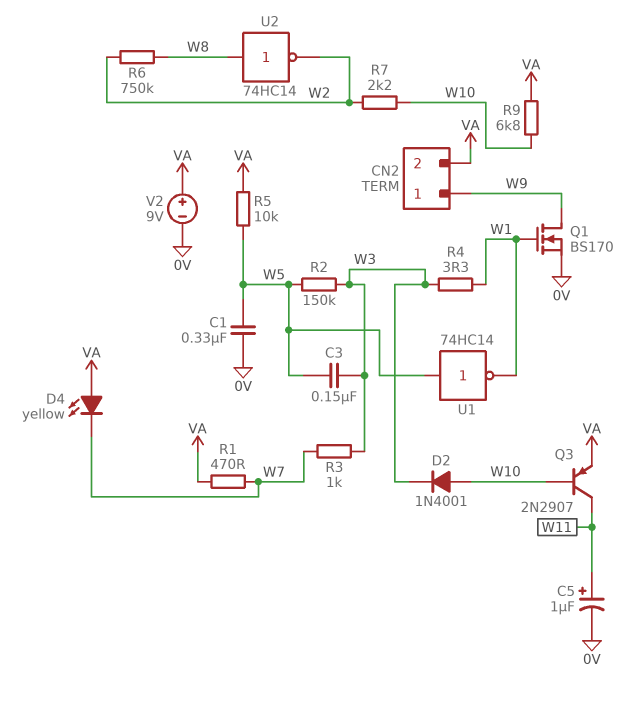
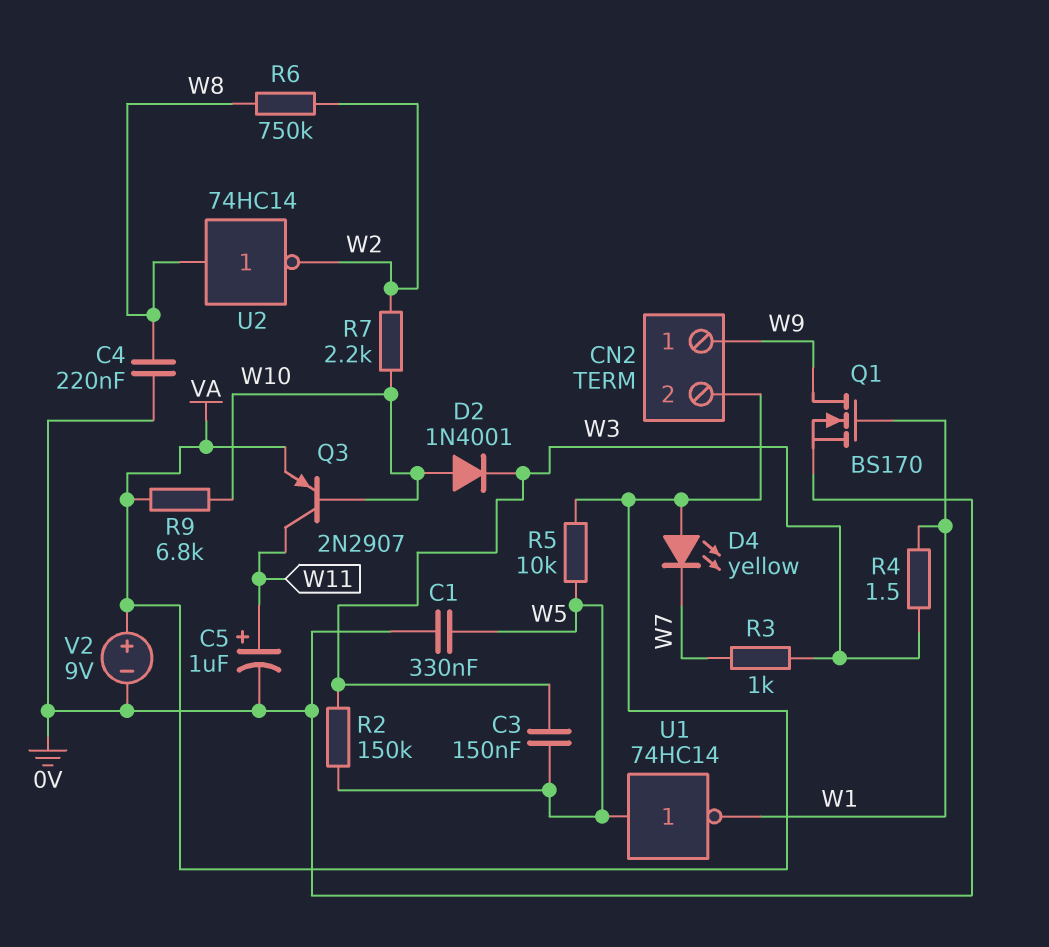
C4: none -> 220nF (0V, W8)
R1: 470 (VA, W7) -> none
R4: 3.3 (W1, W3) -> 1.5 (W1, W3)

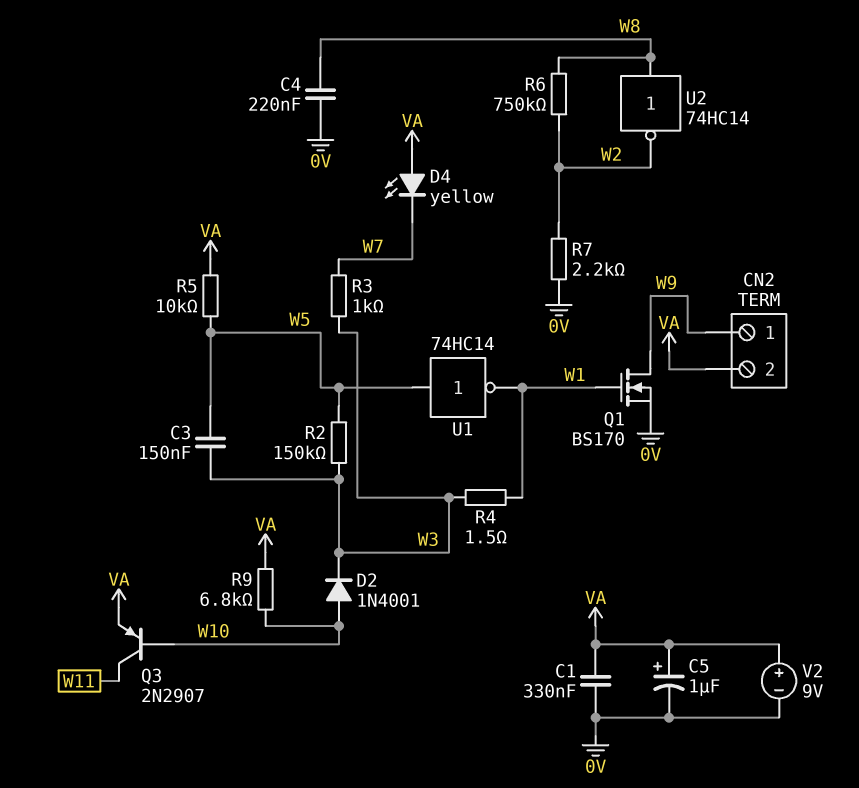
C1: 330nF (0V, W5) -> 330nF (0V, VA)
C5: 1uF (plus W11, minus 0V) -> 1uF (plus VA, minus 0V)
R7: 2.2k (W2, W10) -> 2.2k (0V, W2)

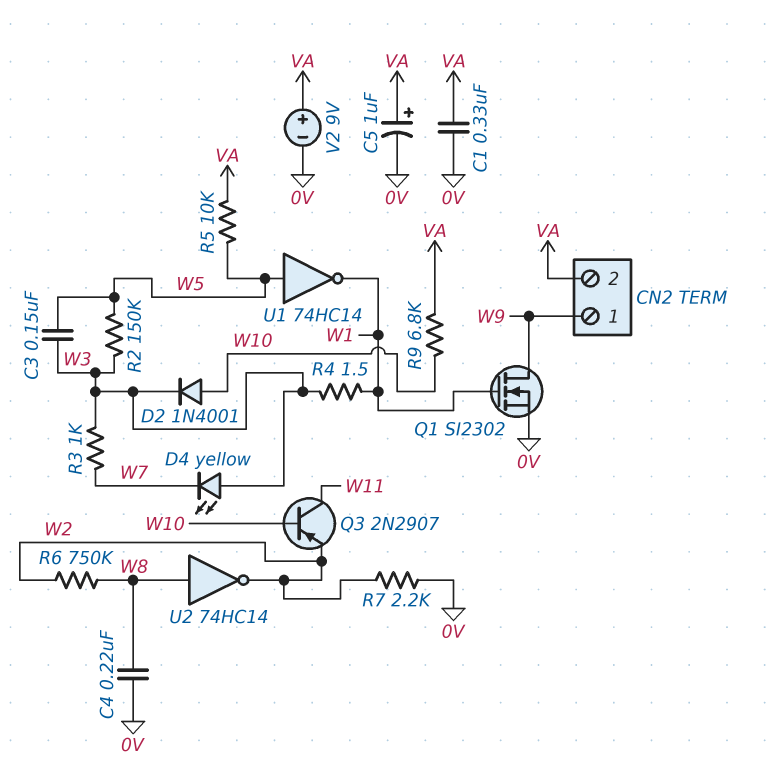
D4: LED yellow (A VA, K W7) -> LED yellow (A W3, K W7)
Q1: NMOS BS170 (G W1, D W9, S 0V) -> NMOS SI2302 (G W1, D W9, S 0V)
Q3: PNP 2N2907 (B W10, C W11, E VA) -> PNP 2N2907 (B W10, C W11, E W2)

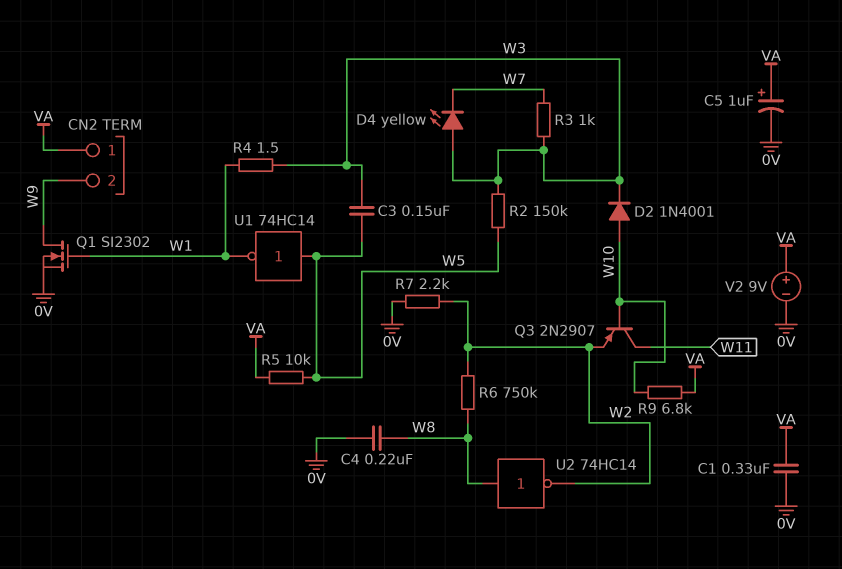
CN2 pin 1: W9 -> VA
CN2 pin 2: VA -> W9

